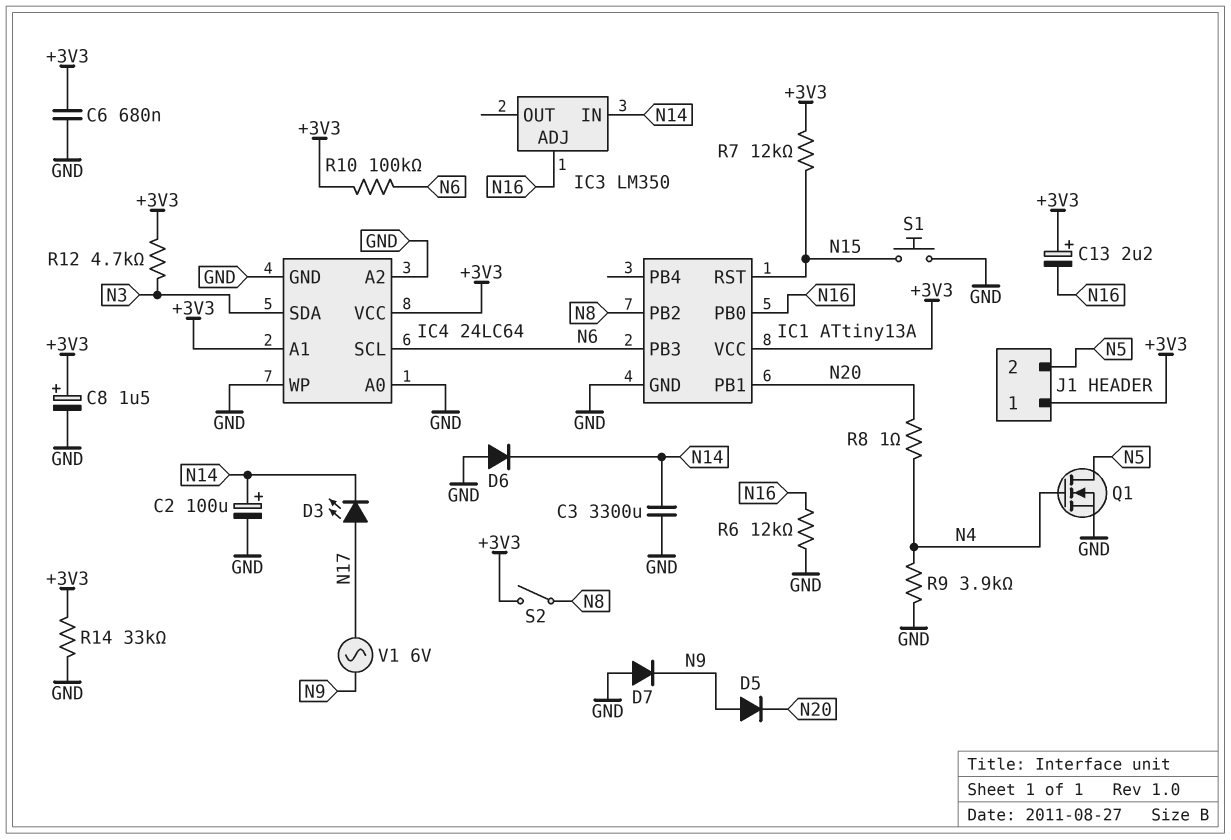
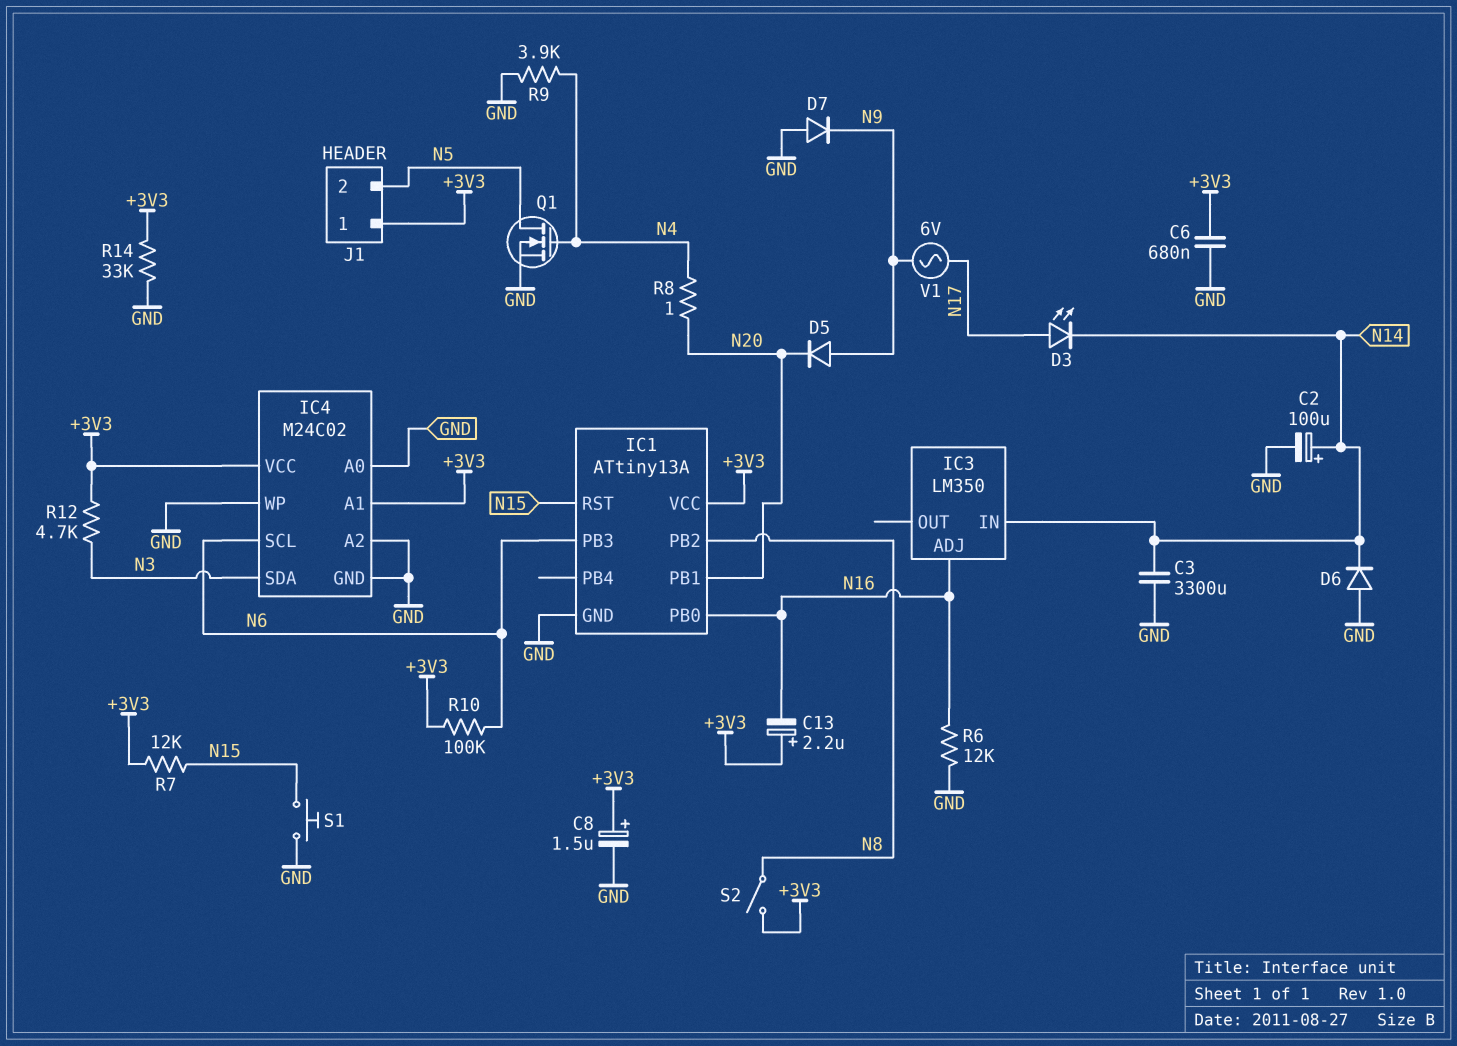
IC4: 24LC64 -> M24C02

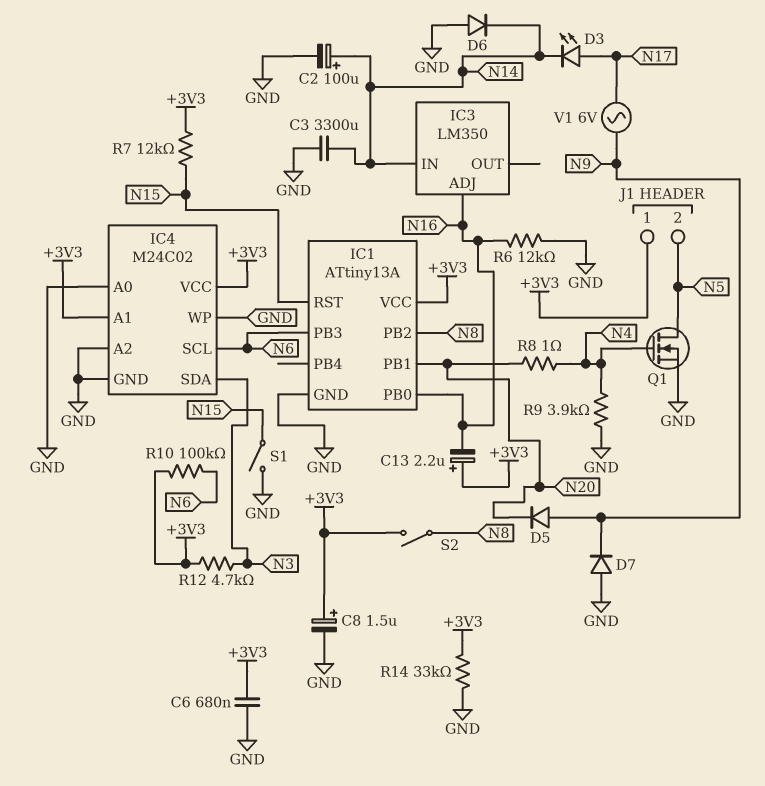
S1: button (GND, N15) -> switch (GND, N15)

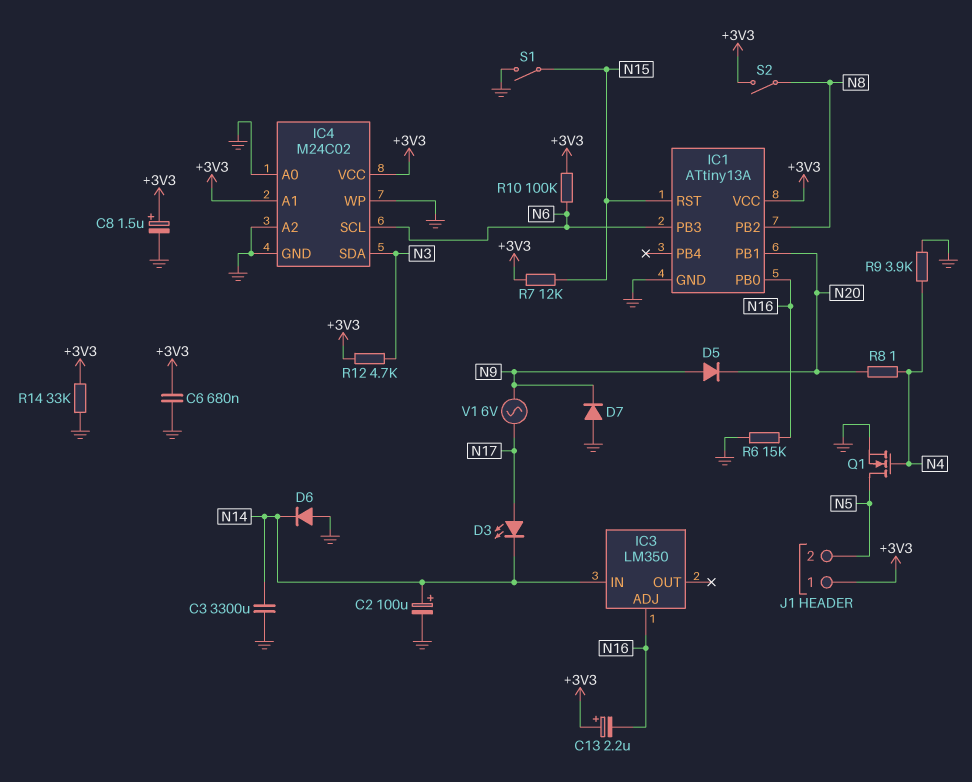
R6: 12k (GND, N16) -> 15k (GND, N16)

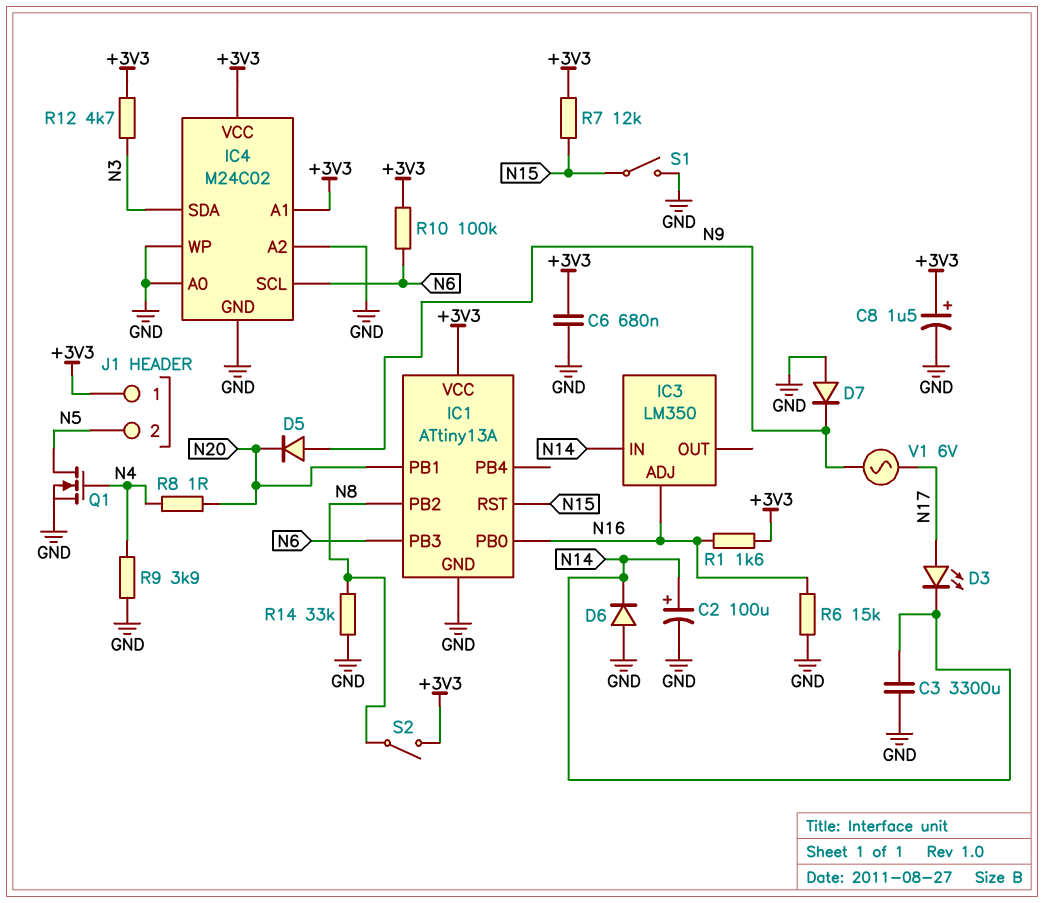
C13: 2.2uF (plus +3V3, minus N16) -> none
R1: none -> 1.6k (+3V3, N16)
R14: 33k (+3V3, GND) -> 33k (GND, N8)

